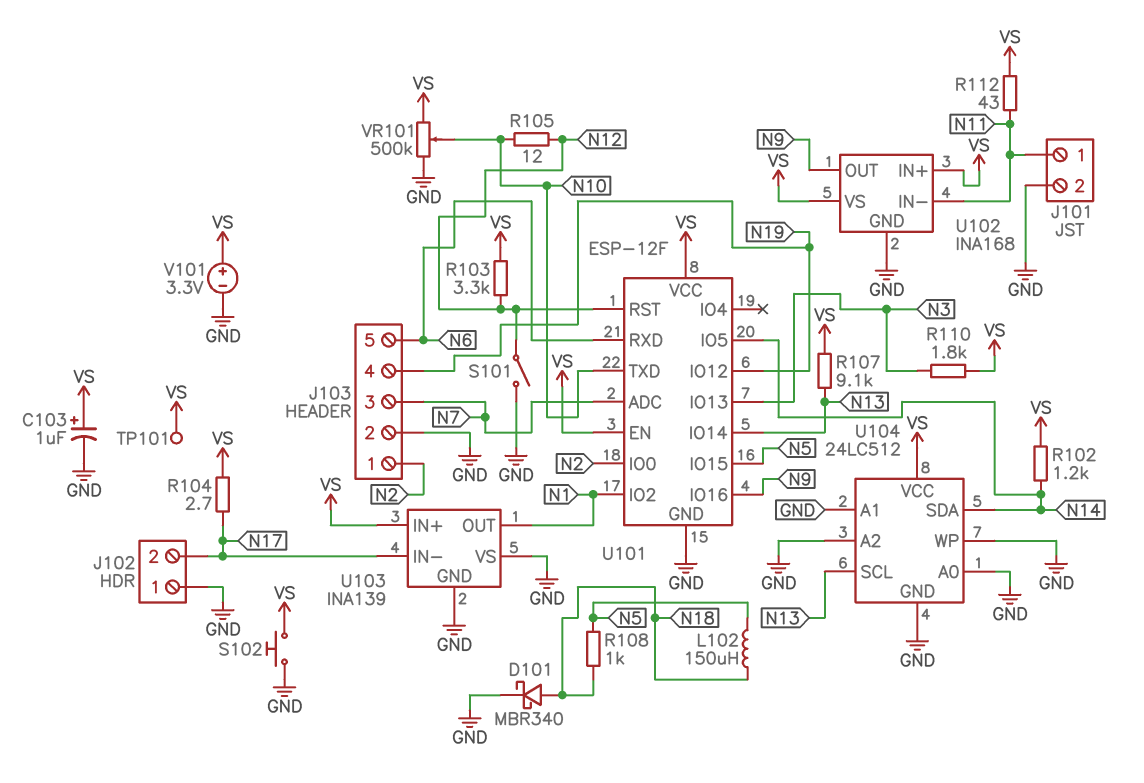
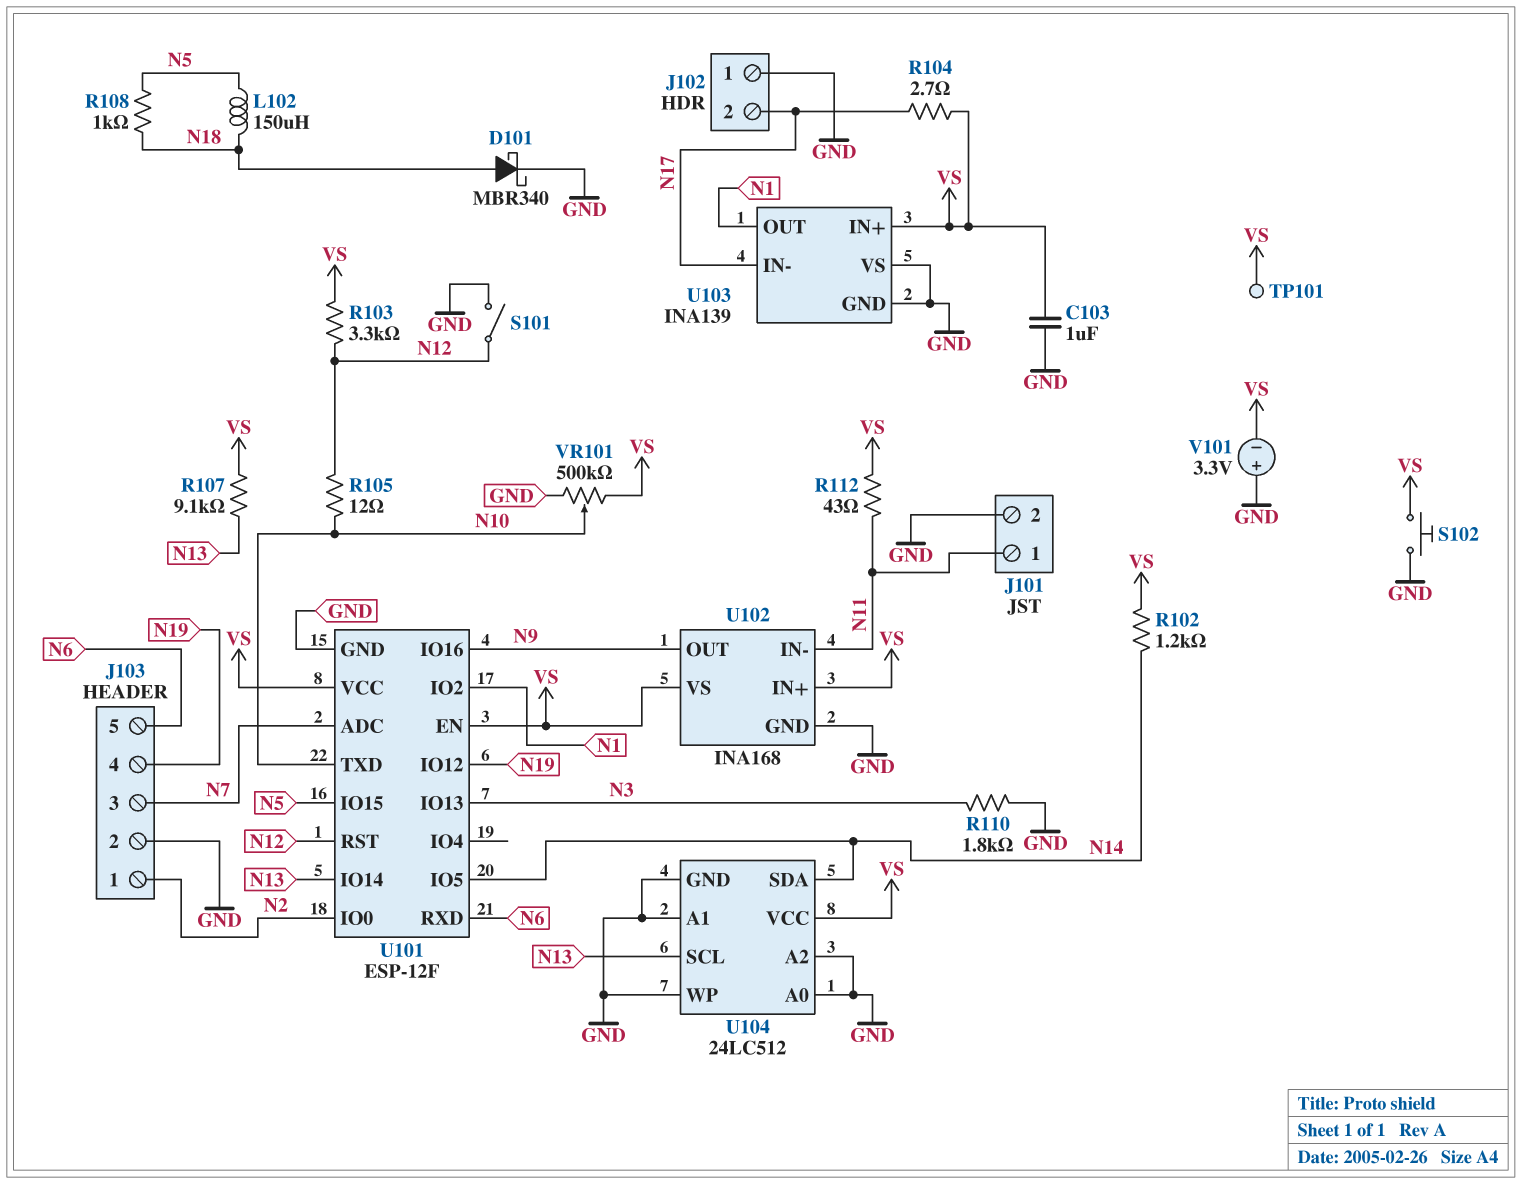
C103: 1uF (plus VS, minus GND) -> 1uF (GND, VS)
R110: 1.8k (N3, VS) -> 1.8k (GND, N3)
V101: 3.3V (plus VS, minus GND) -> 3.3V (plus GND, minus VS)

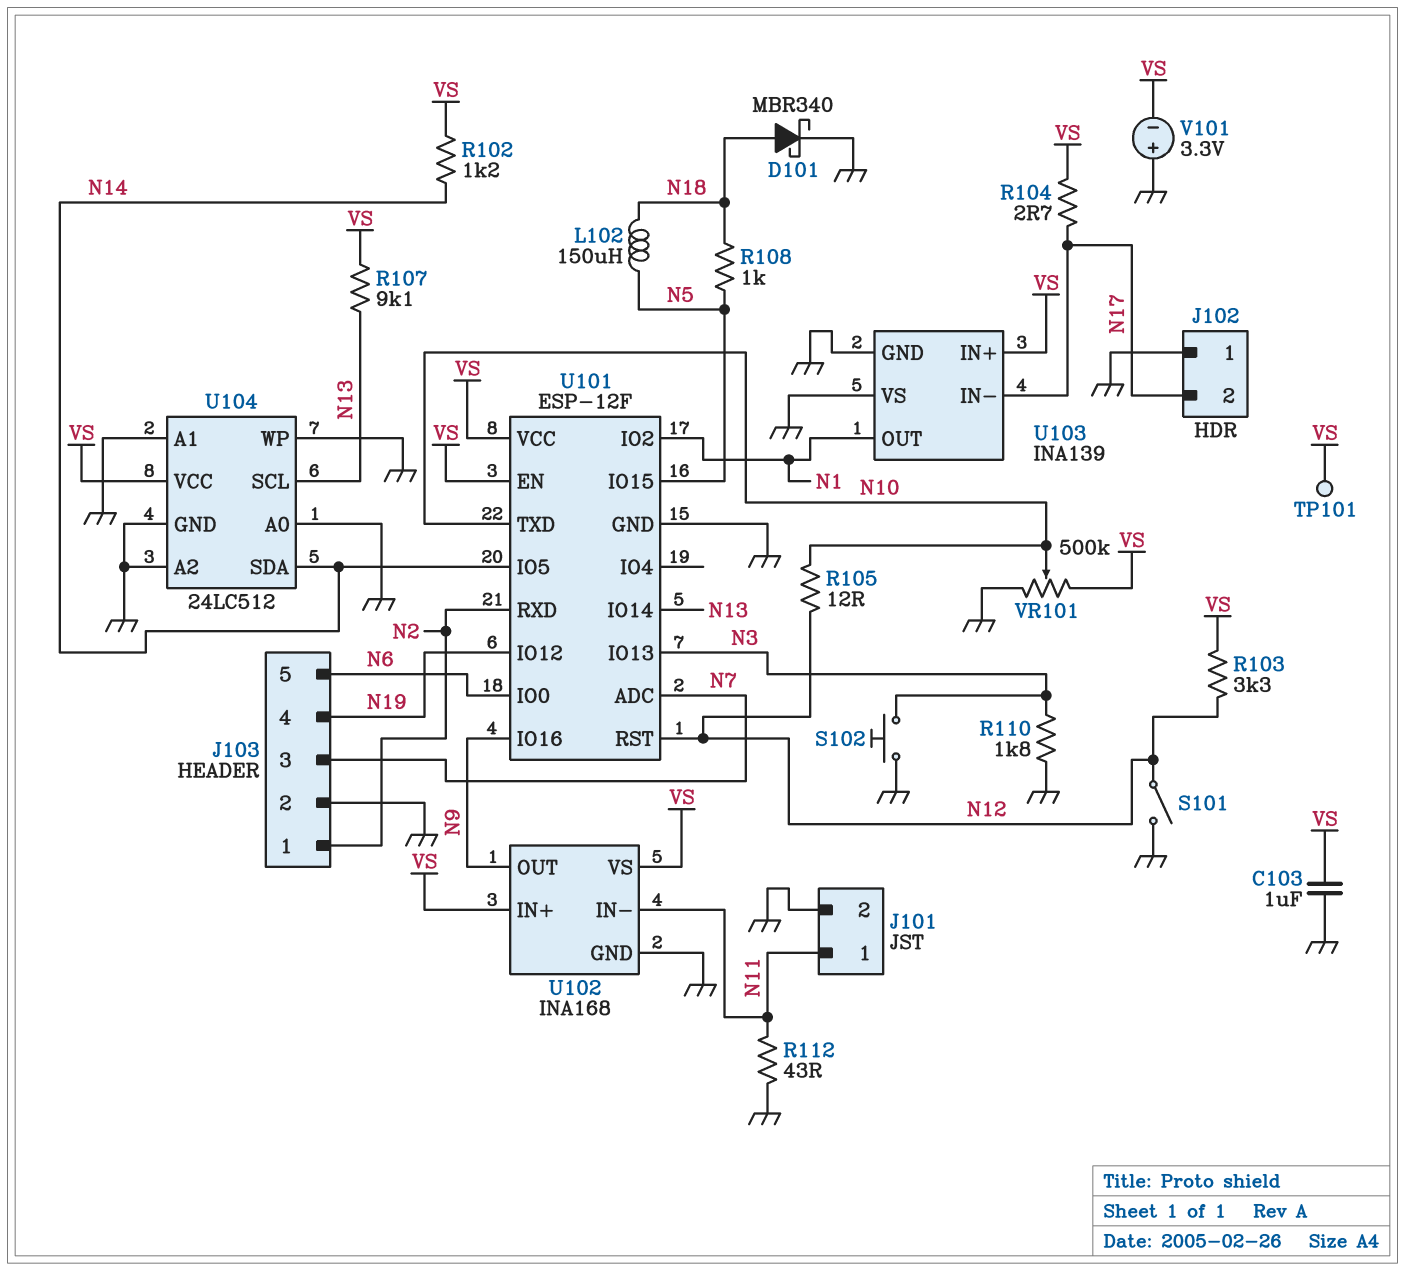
R112: 43 (N11, VS) -> 43 (GND, N11)
S102: button (GND, VS) -> button (GND, N3)
U101 pin IO0: N2 -> N6
U101 pin RXD: N6 -> N2

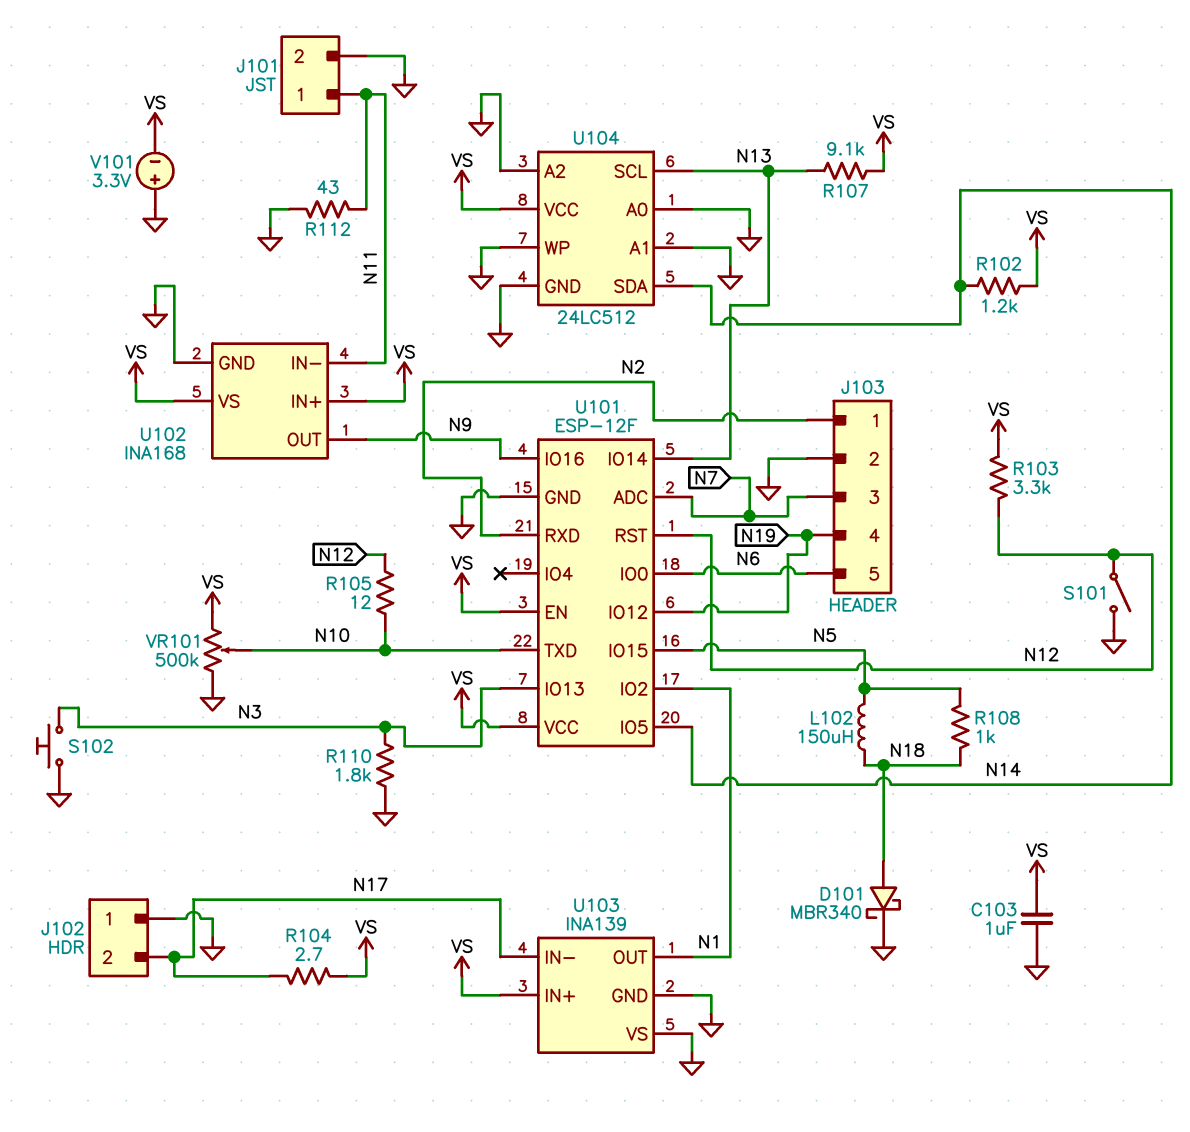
TP101: test point (VS) -> none

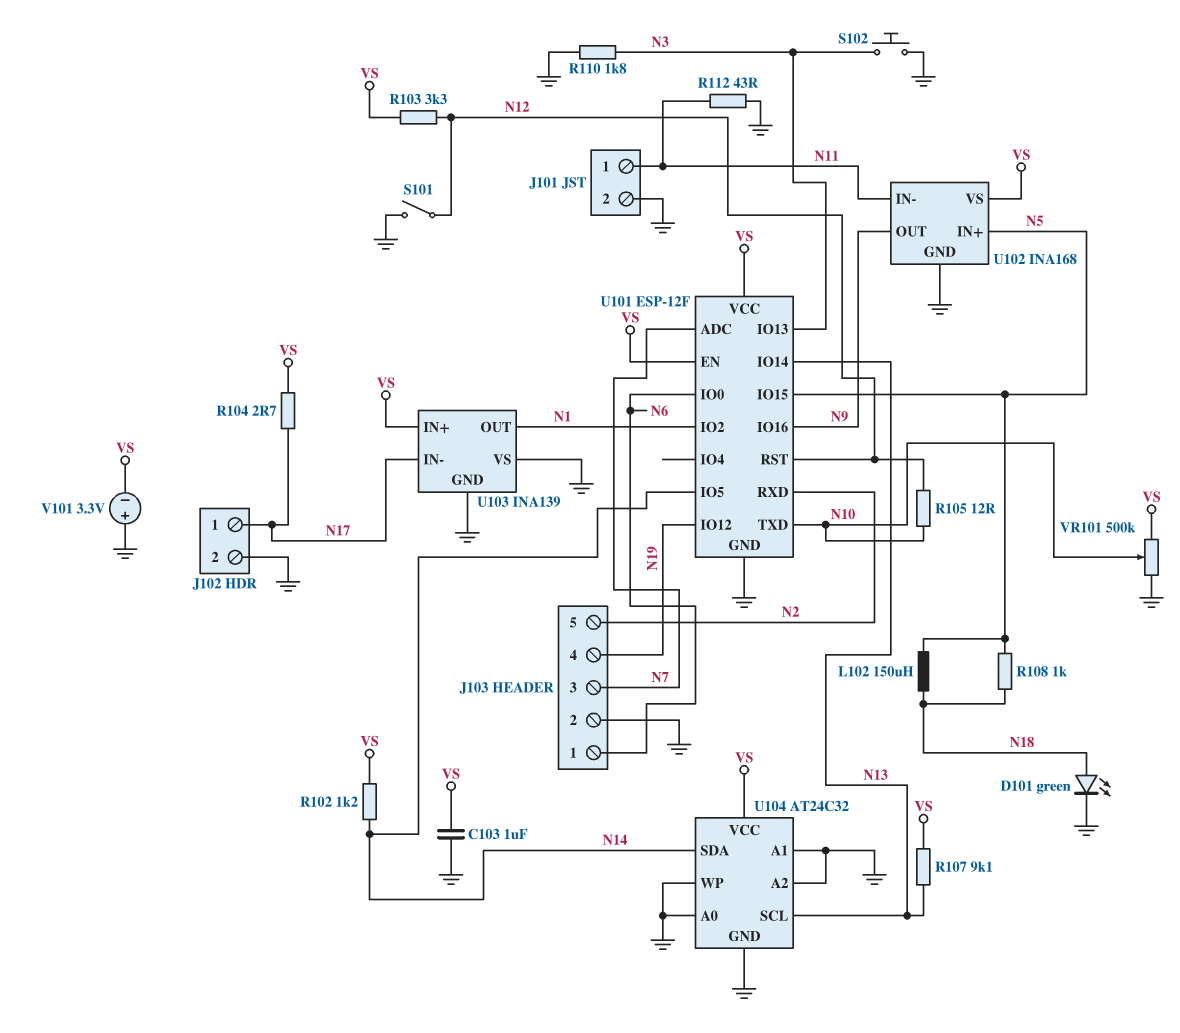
D101: schottky MBR340 (A N18, K GND) -> LED green (A N18, K GND)
J102 pin 1: GND -> N17
J102 pin 2: N17 -> GND
J103 pin 1: N2 -> N6
J103 pin 5: N6 -> N2
U102 pin IN+: VS -> N5
U104: 24LC512 -> AT24C32

